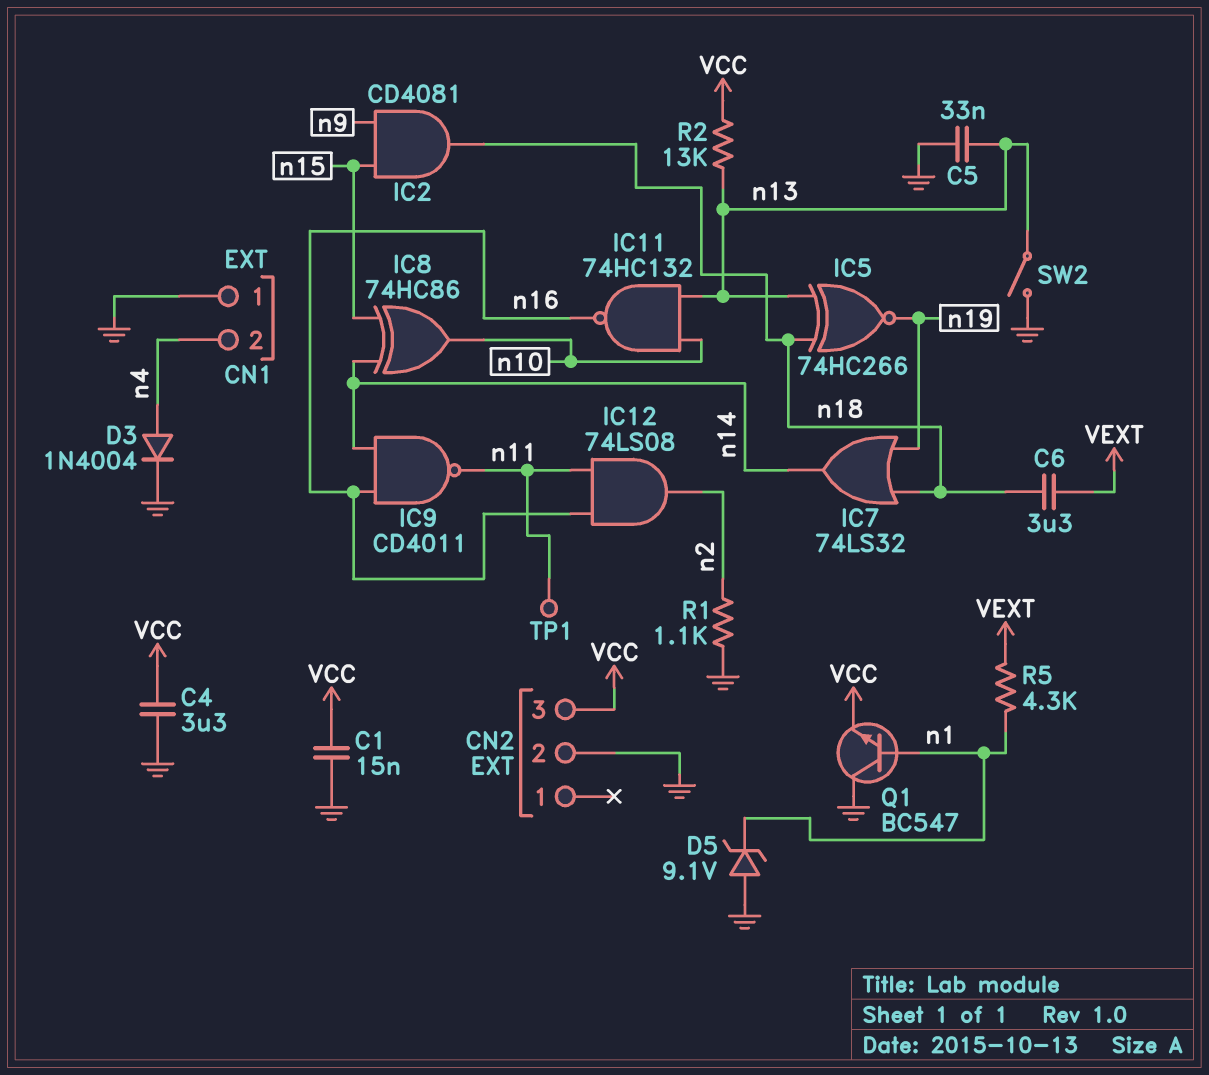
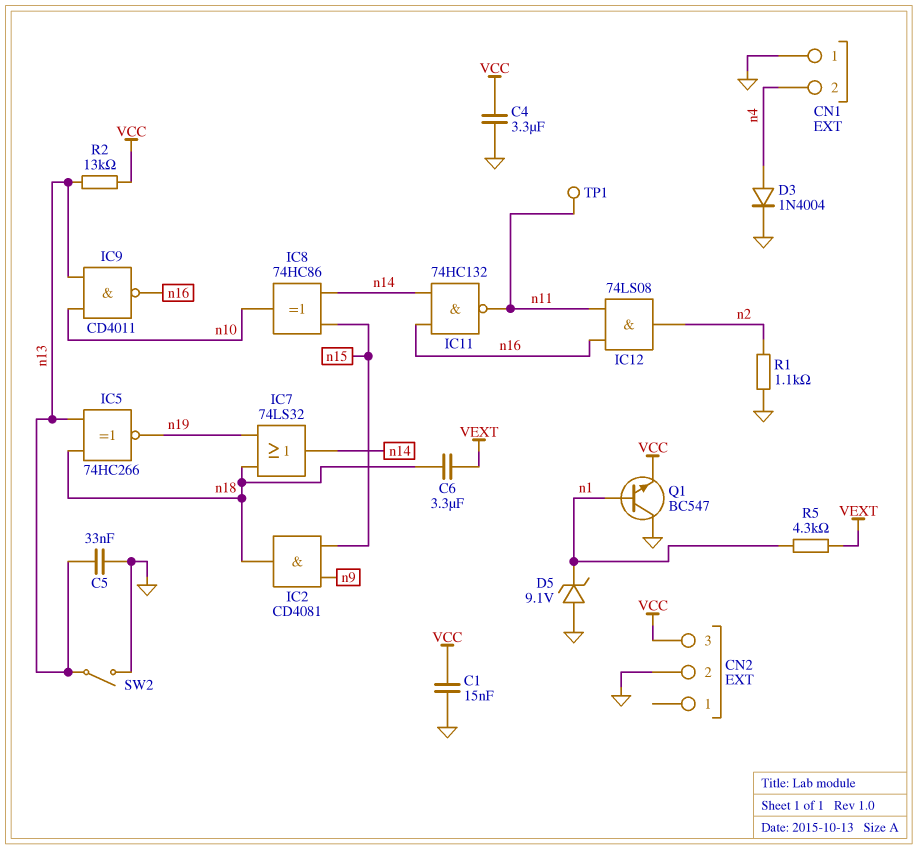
IC9: NAND CD4011 (in n14, in n16, out n11) -> NAND CD4011 (in n10, in n13, out n16)
IC11: NAND 74HC132 (in n10, in n13, out n16) -> NAND 74HC132 (in n14, in n16, out n11)

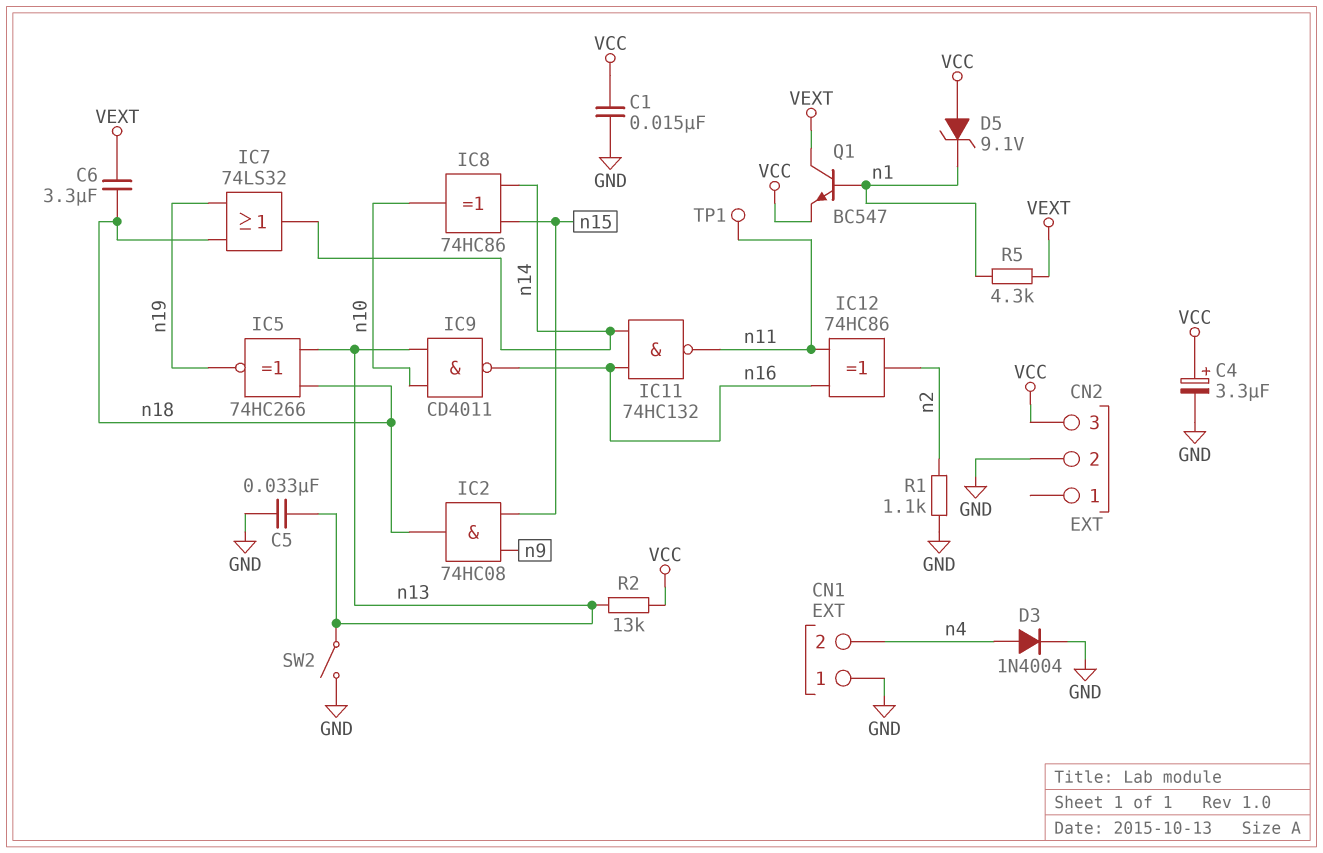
C4: 3.3uF (GND, VCC) -> 3.3uF (plus VCC, minus GND)
D5: zener 9.1V (A GND, K n1) -> zener 9.1V (A VCC, K n1)
IC2: AND CD4081 (in n9, in n15, out n18) -> AND 74HC08 (in n9, in n15, out n18)
IC12: AND 74LS08 (in n11, in n16, out n2) -> XOR 74HC86 (in n11, in n16, out n2)
Q1: NPN BC547 (B n1, C GND, E VCC) -> NPN BC547 (B n1, C VEXT, E VCC)

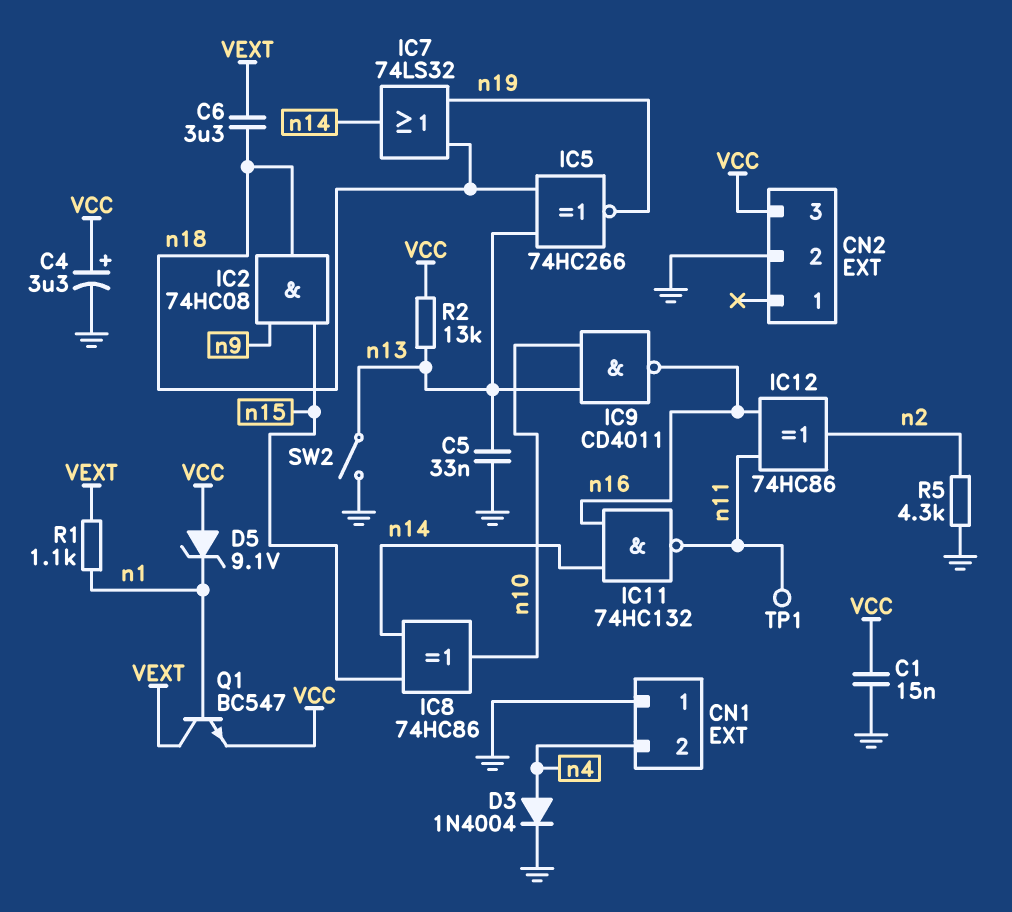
R1: 1.1k (GND, n2) -> 1.1k (VEXT, n1)
R5: 4.3k (VEXT, n1) -> 4.3k (GND, n2)

